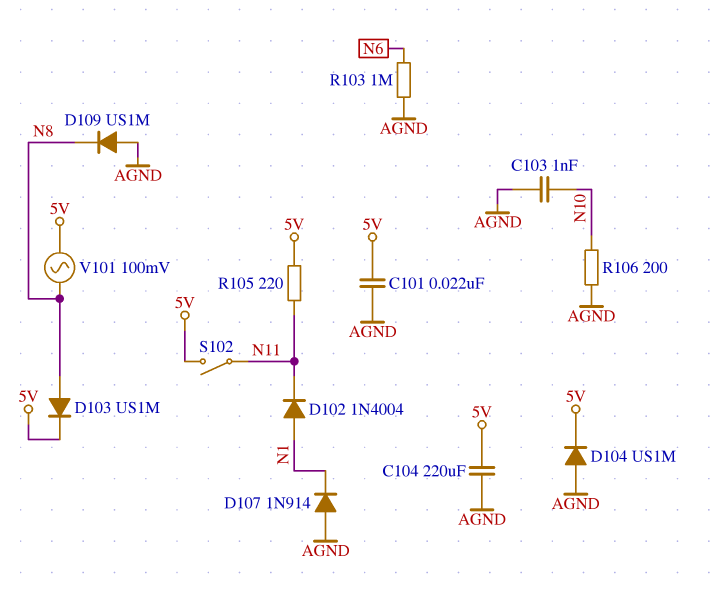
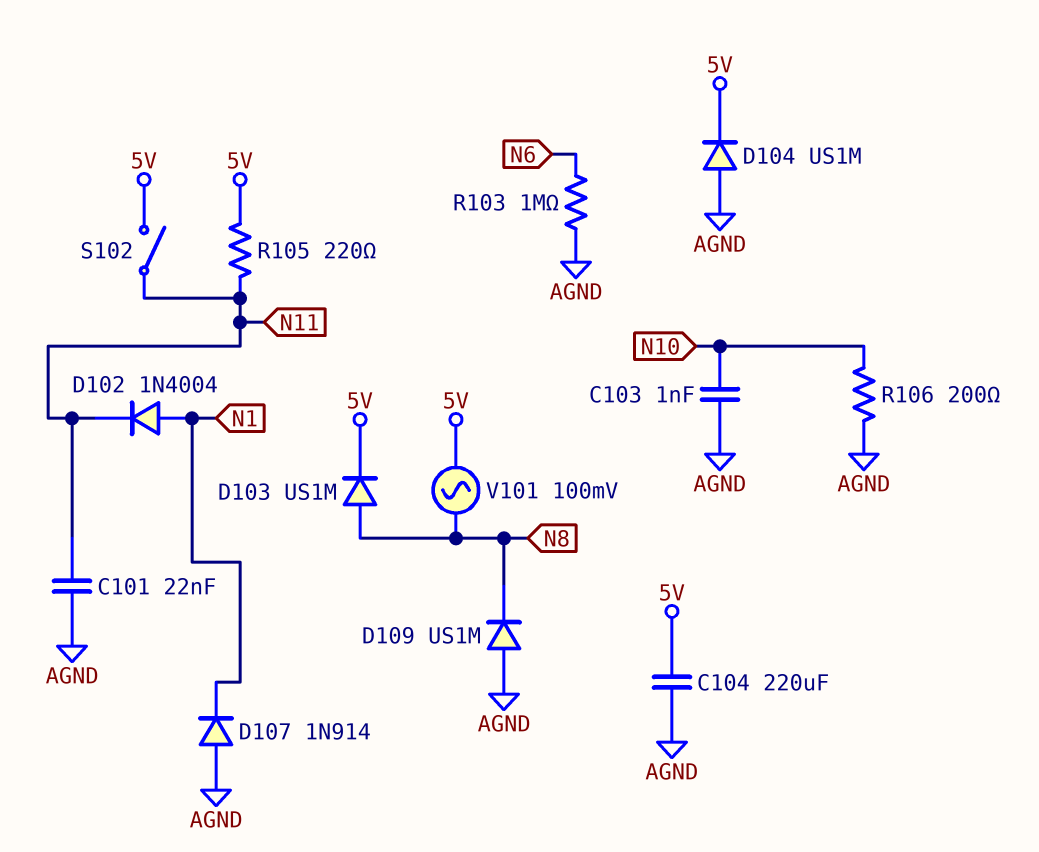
C101: 22nF (5V, AGND) -> 22nF (AGND, N11)

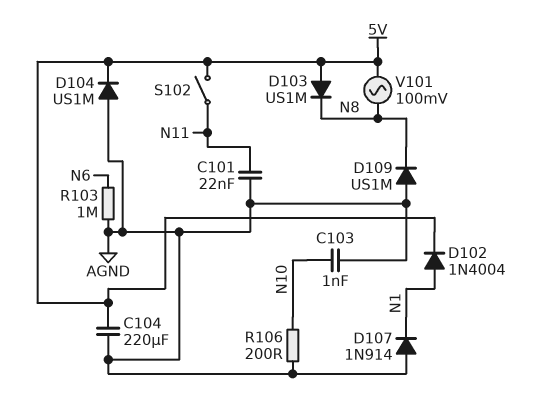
D102: diode 1N4004 (A N1, K N11) -> diode 1N4004 (A N1, K 5V)
D103: diode US1M (A N8, K 5V) -> diode US1M (A 5V, K N8)
R105: 220 (5V, N11) -> none

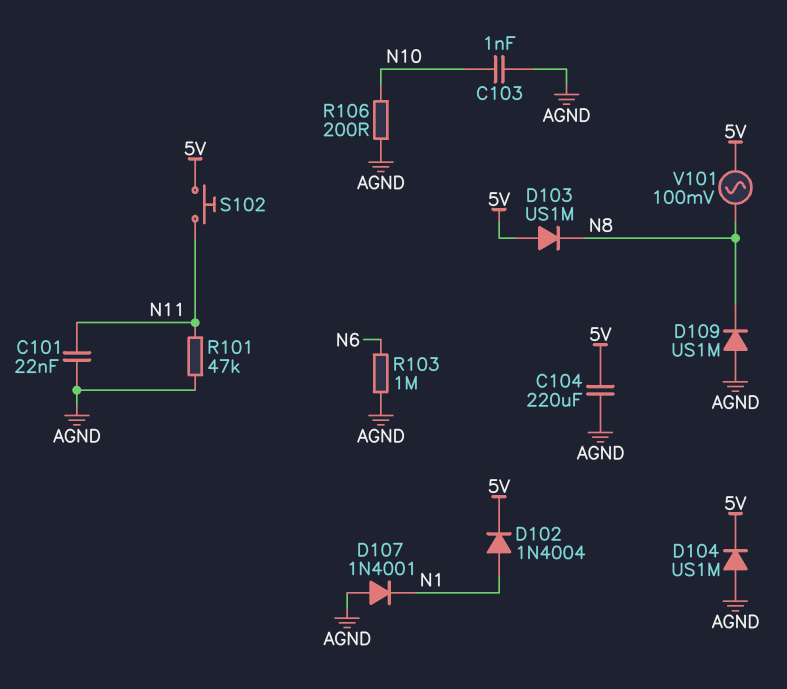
D107: diode 1N914 (A AGND, K N1) -> diode 1N4001 (A AGND, K N1)
R101: none -> 47k (AGND, N11)
S102: switch (5V, N11) -> button (5V, N11)

